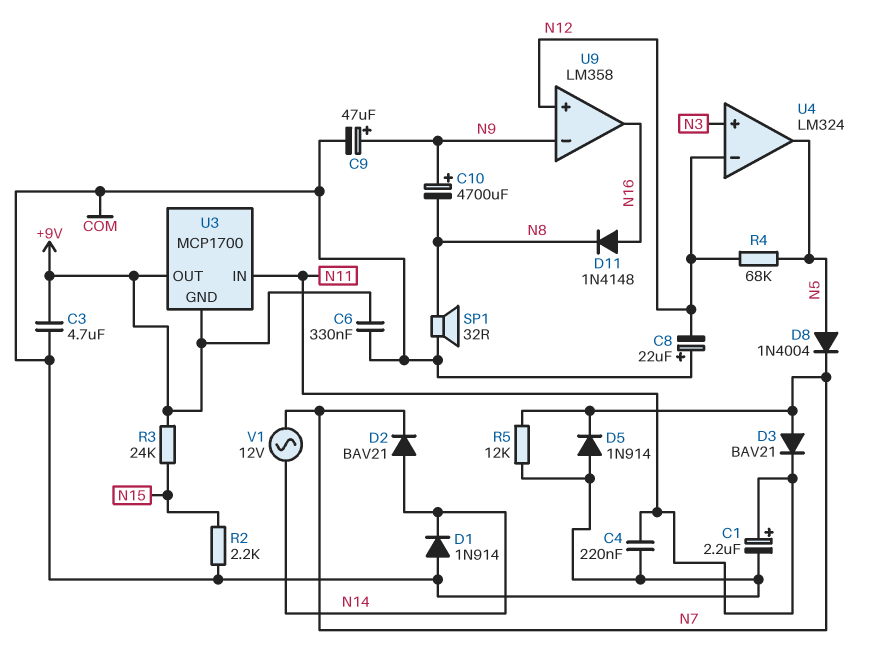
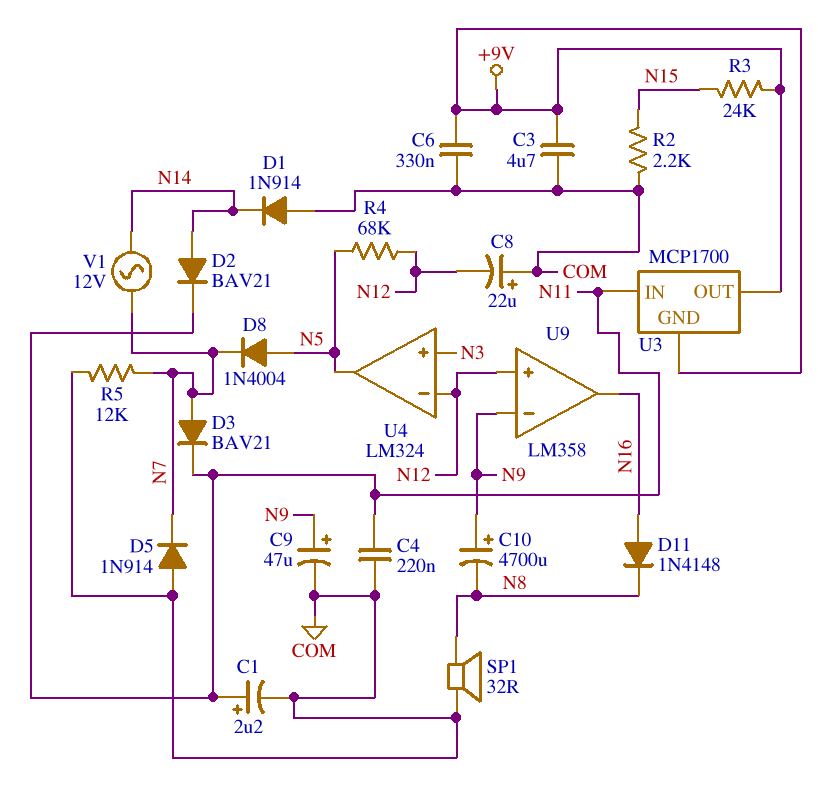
D2: diode BAV21 (A N14, K N7) -> diode BAV21 (A N14, K N11)

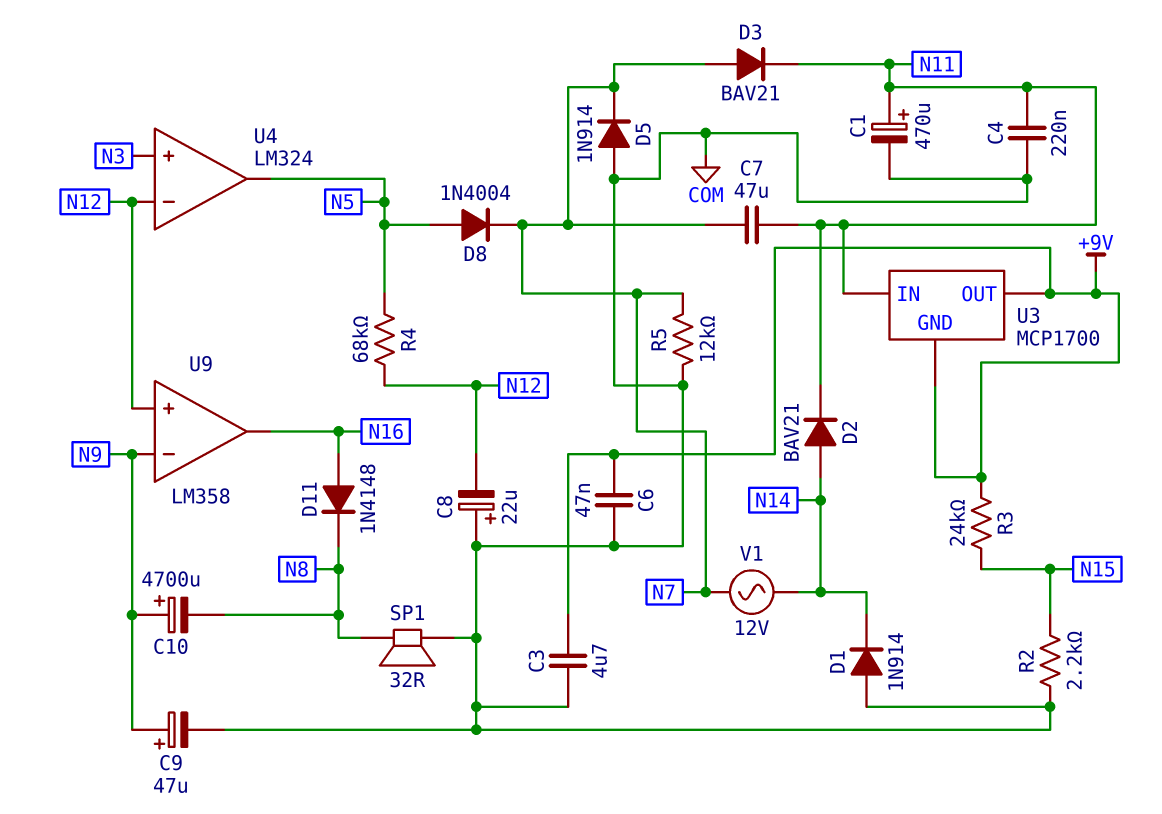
C1: 2.2uF (plus N11, minus COM) -> 470uF (plus N11, minus COM)
C6: 330nF (+9V, COM) -> 47nF (+9V, COM)
C7: none -> 47uF (N7, N11)

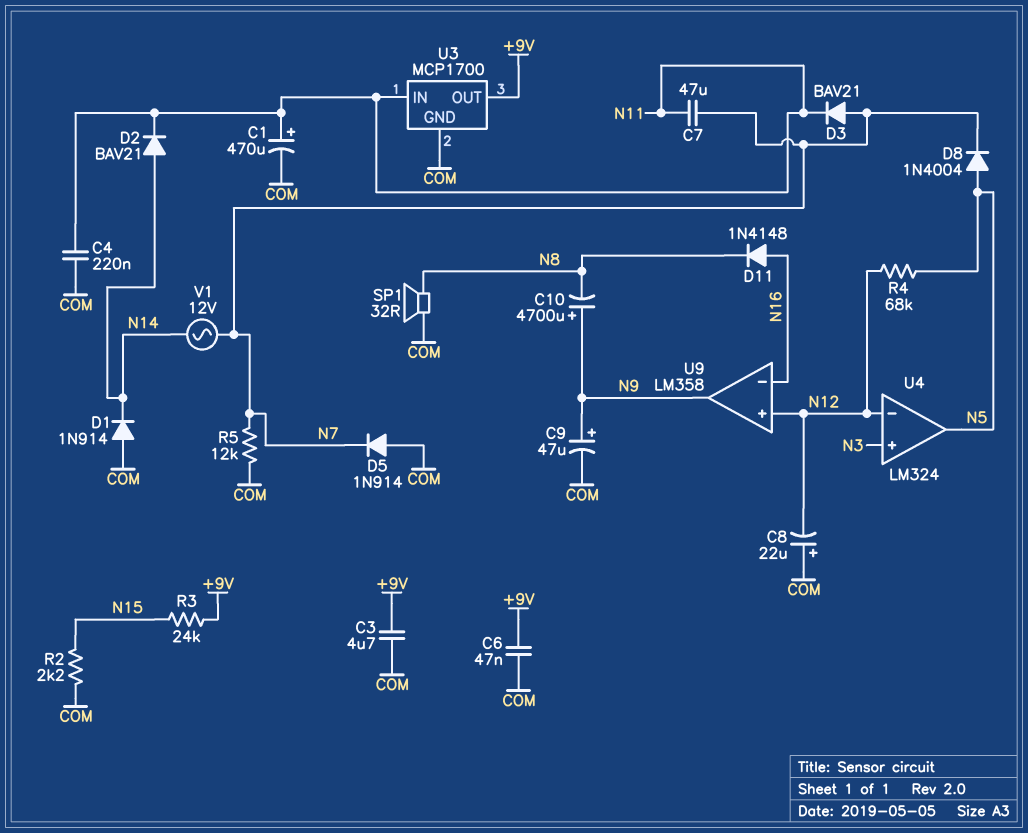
U3 pin GND: +9V -> COM
U9 pin in-: N9 -> N16
U9 pin out: N16 -> N9

